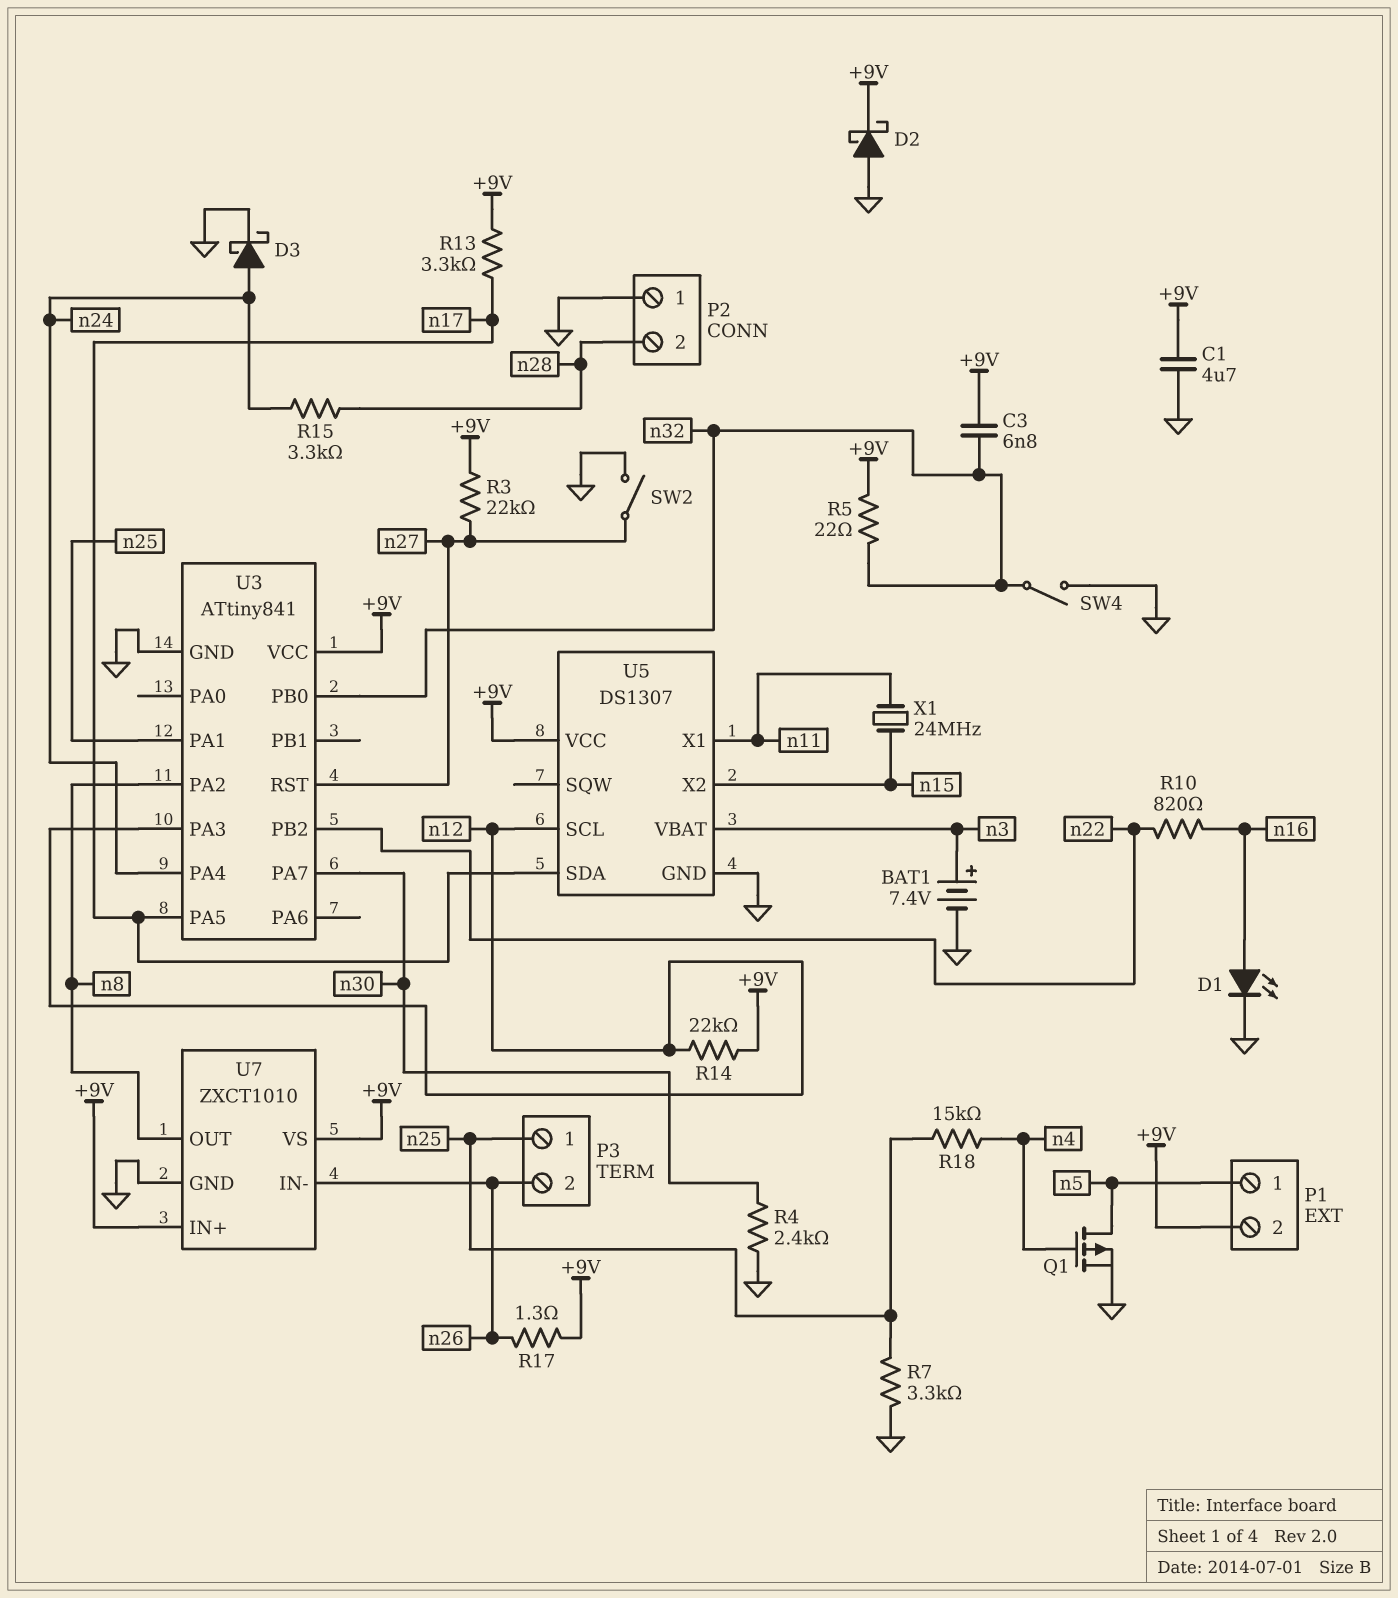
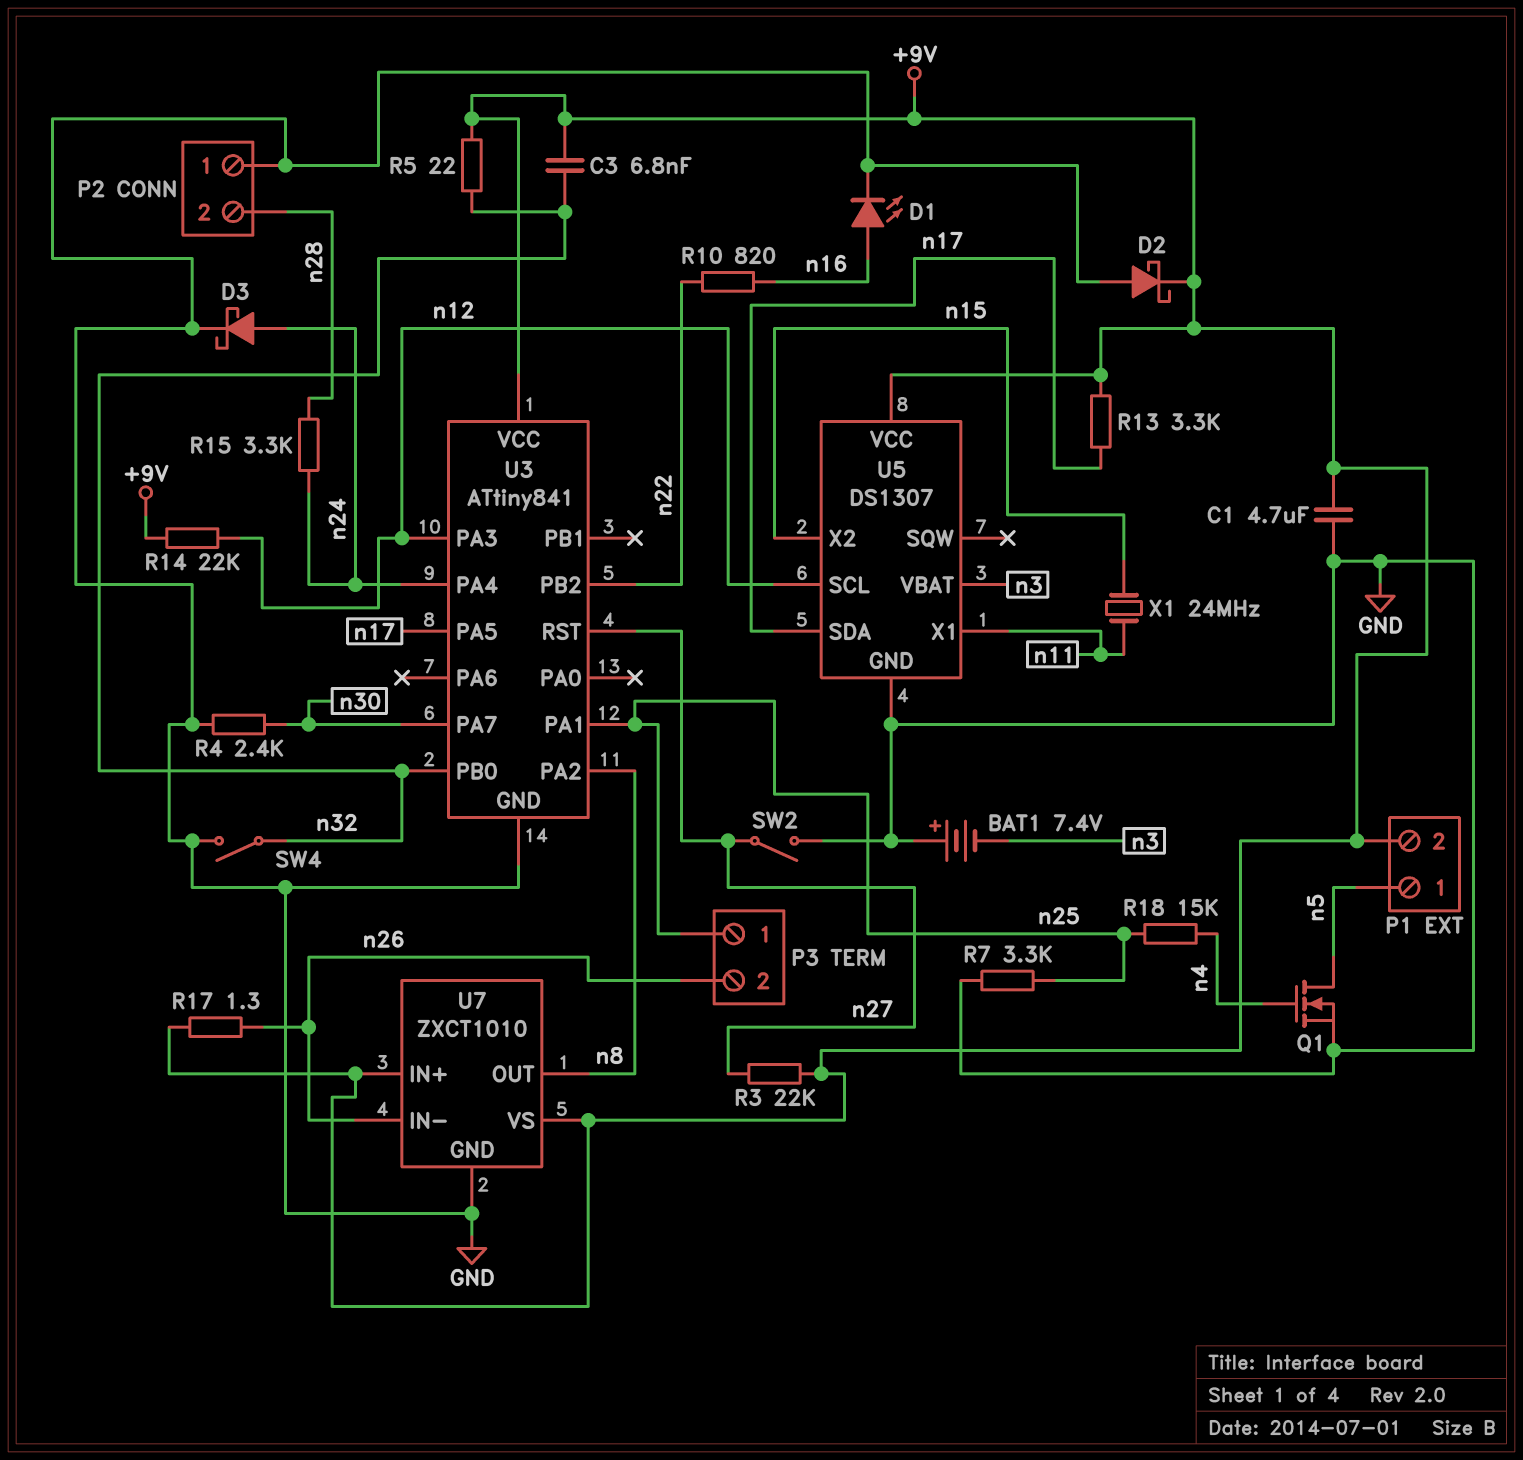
BAT1: 7.4V (plus n3, minus GND) -> 7.4V (plus GND, minus n3)
Q1: PMOS (G n4, D n5, S GND) -> NMOS (G n4, D n5, S GND)

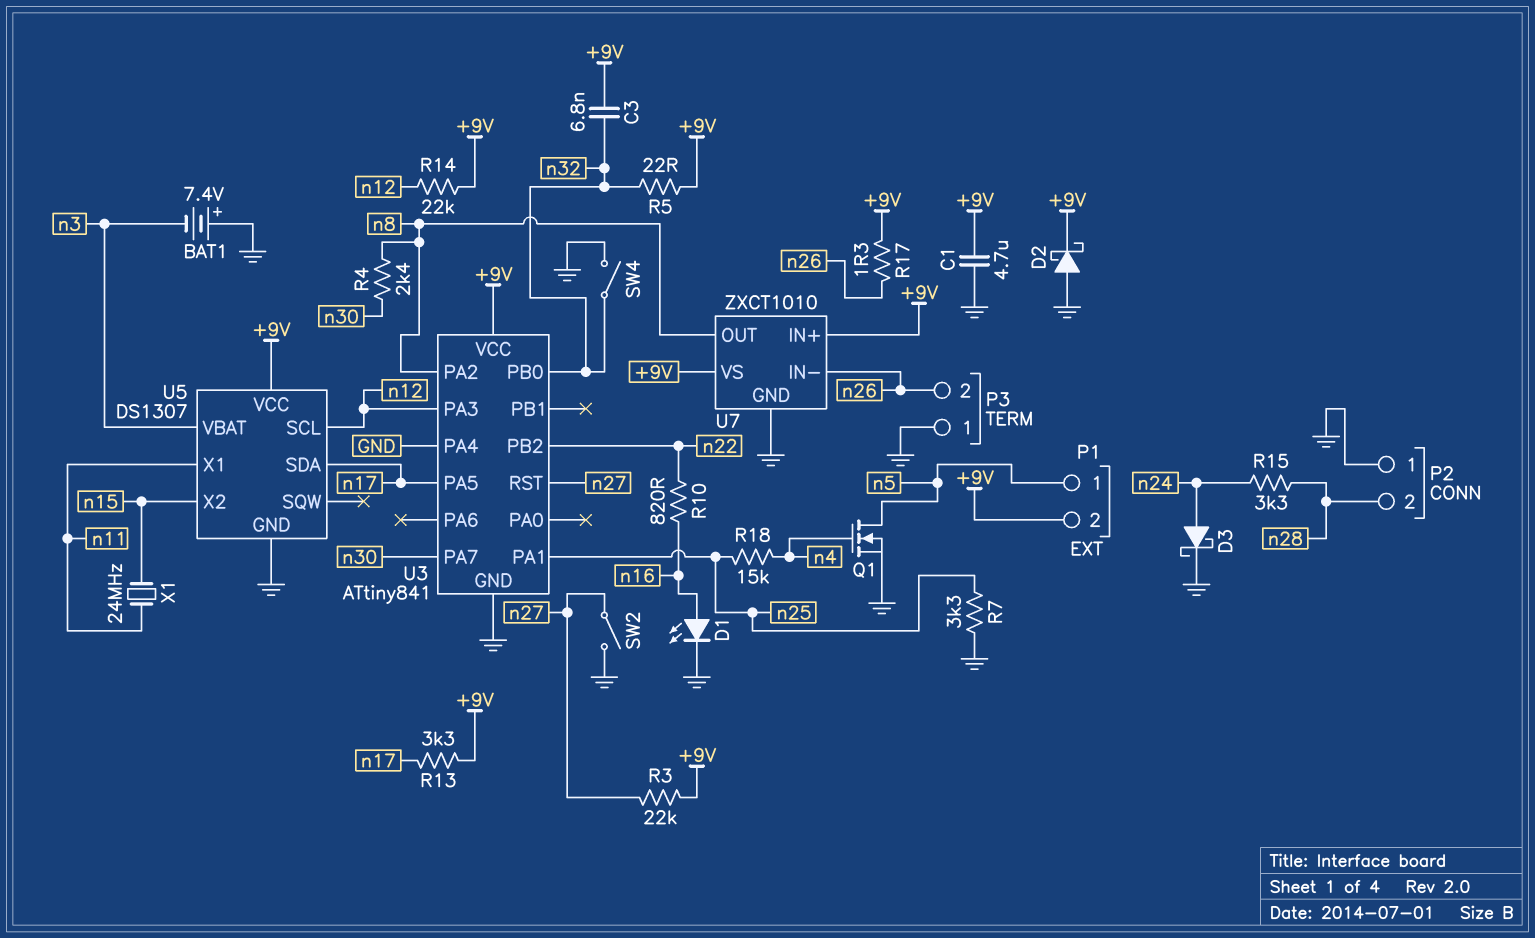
P3 pin 1: n25 -> GND
R4: 2.4k (GND, n30) -> 2.4k (n8, n30)
U3 pin PA4: n24 -> GND

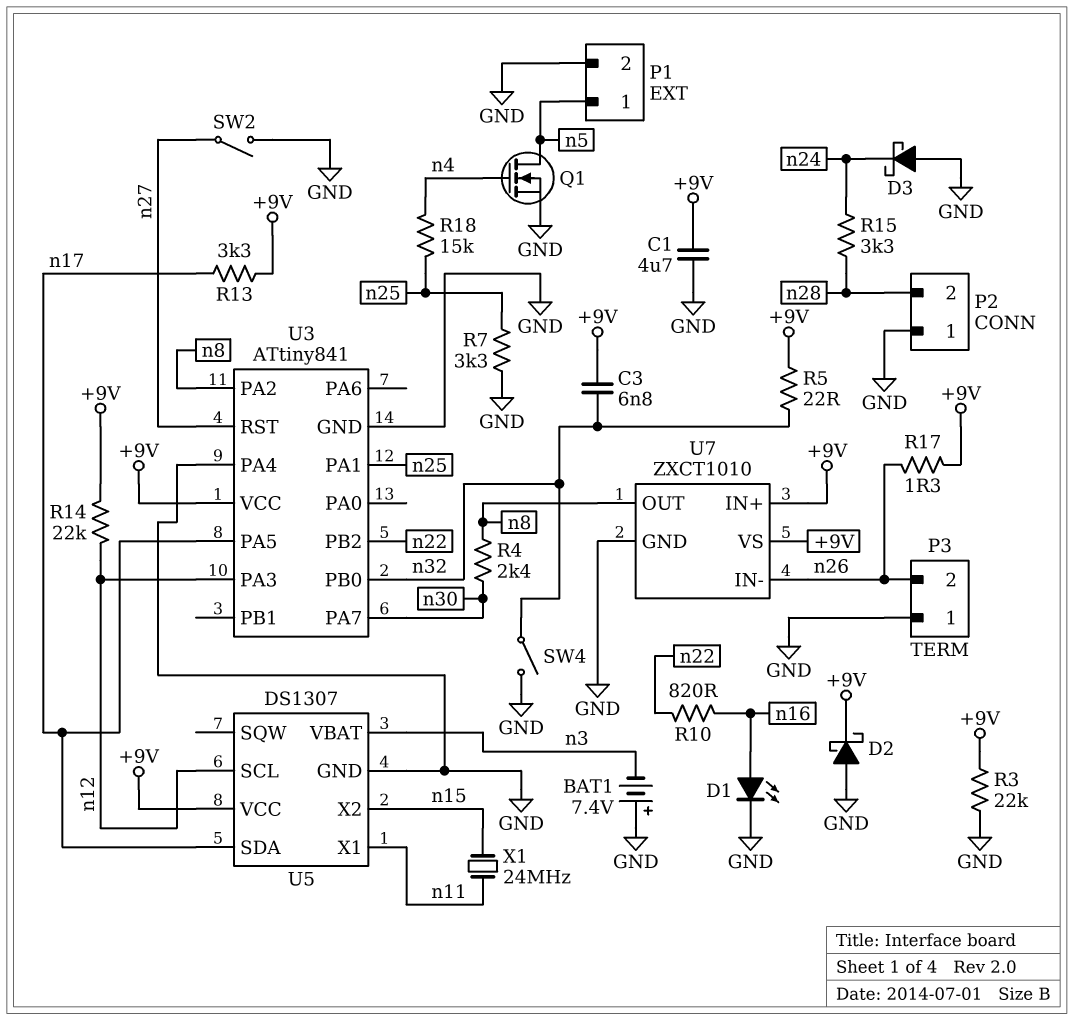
D3: schottky (A n24, K GND) -> schottky (A GND, K n24)
P1 pin 2: +9V -> GND
R3: 22k (+9V, n27) -> 22k (+9V, GND)

